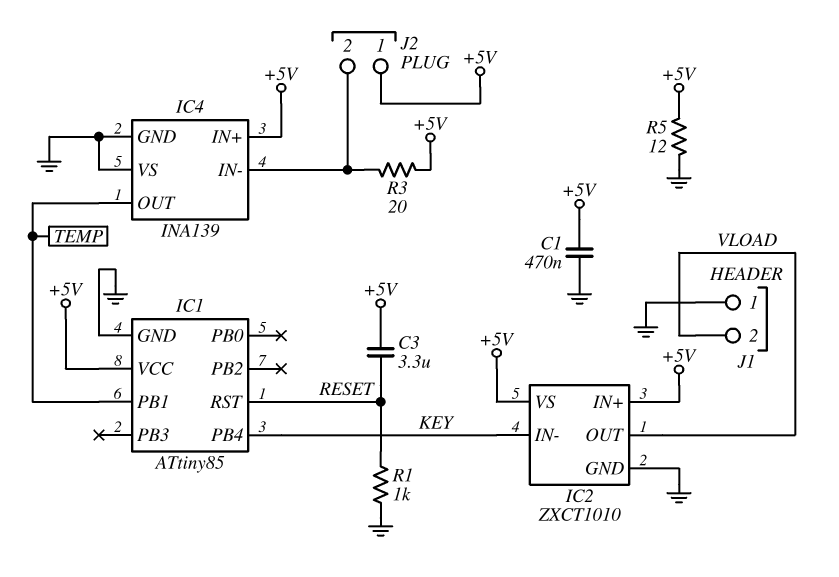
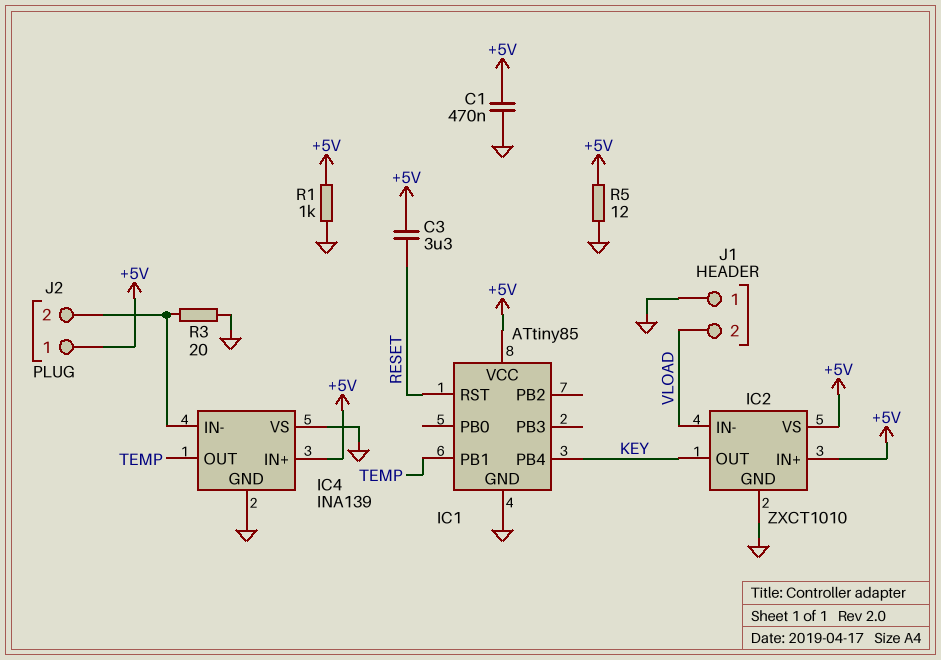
IC2 pin IN-: KEY -> VLOAD
IC2 pin OUT: VLOAD -> KEY
R1: 1k (GND, RESET) -> 1k (+5V, GND)
R3: 20 (+5V, IC4/IN-) -> 20 (GND, IC4/IN-)

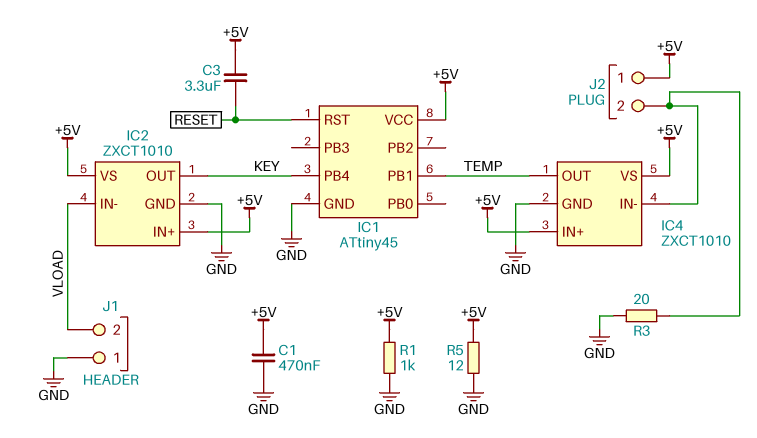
IC1: ATtiny85 -> ATtiny45
IC4: INA139 -> ZXCT1010
IC4 pin VS: GND -> +5V

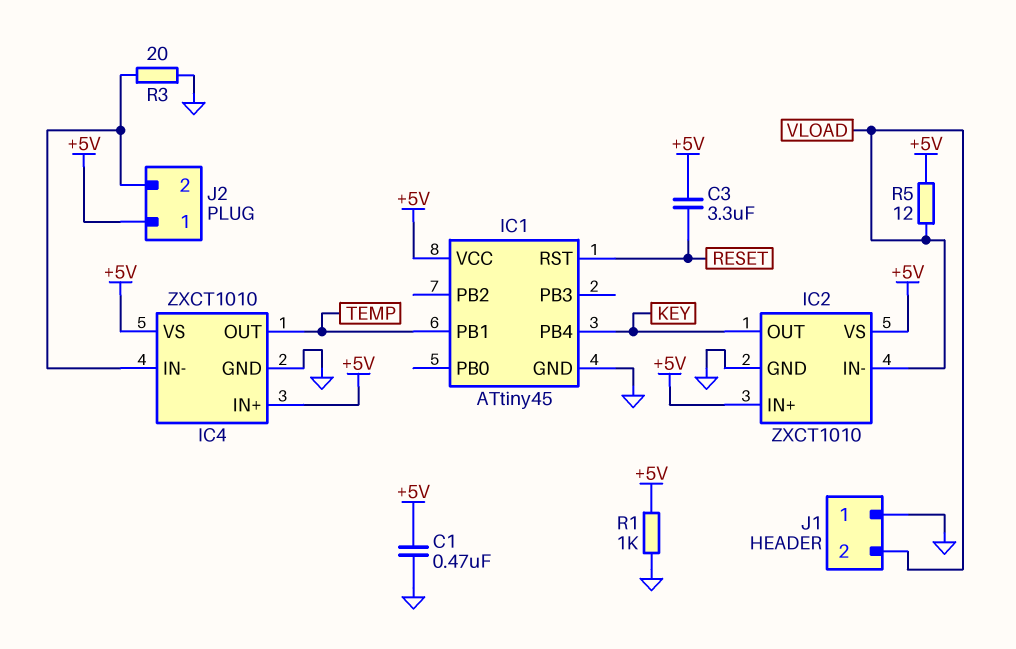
R5: 12 (+5V, GND) -> 12 (+5V, VLOAD)

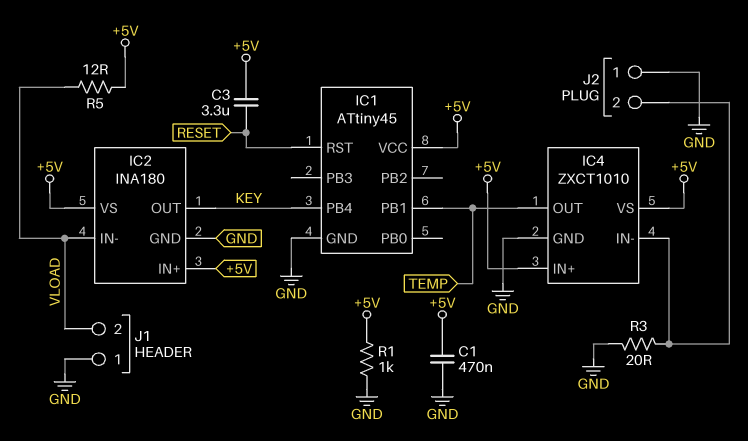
IC2: ZXCT1010 -> INA180
J2 pin 1: +5V -> GND

